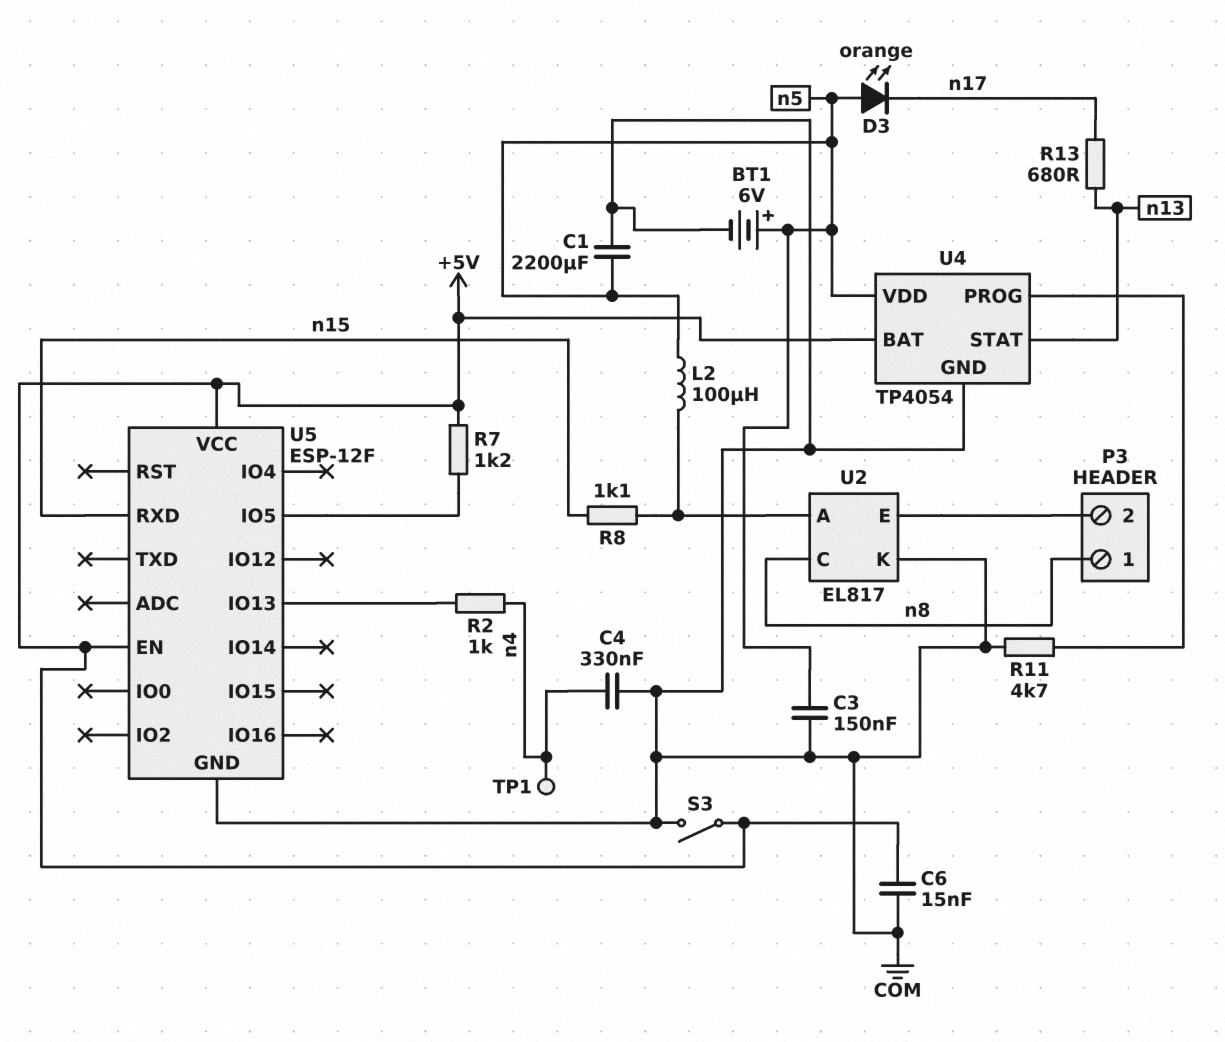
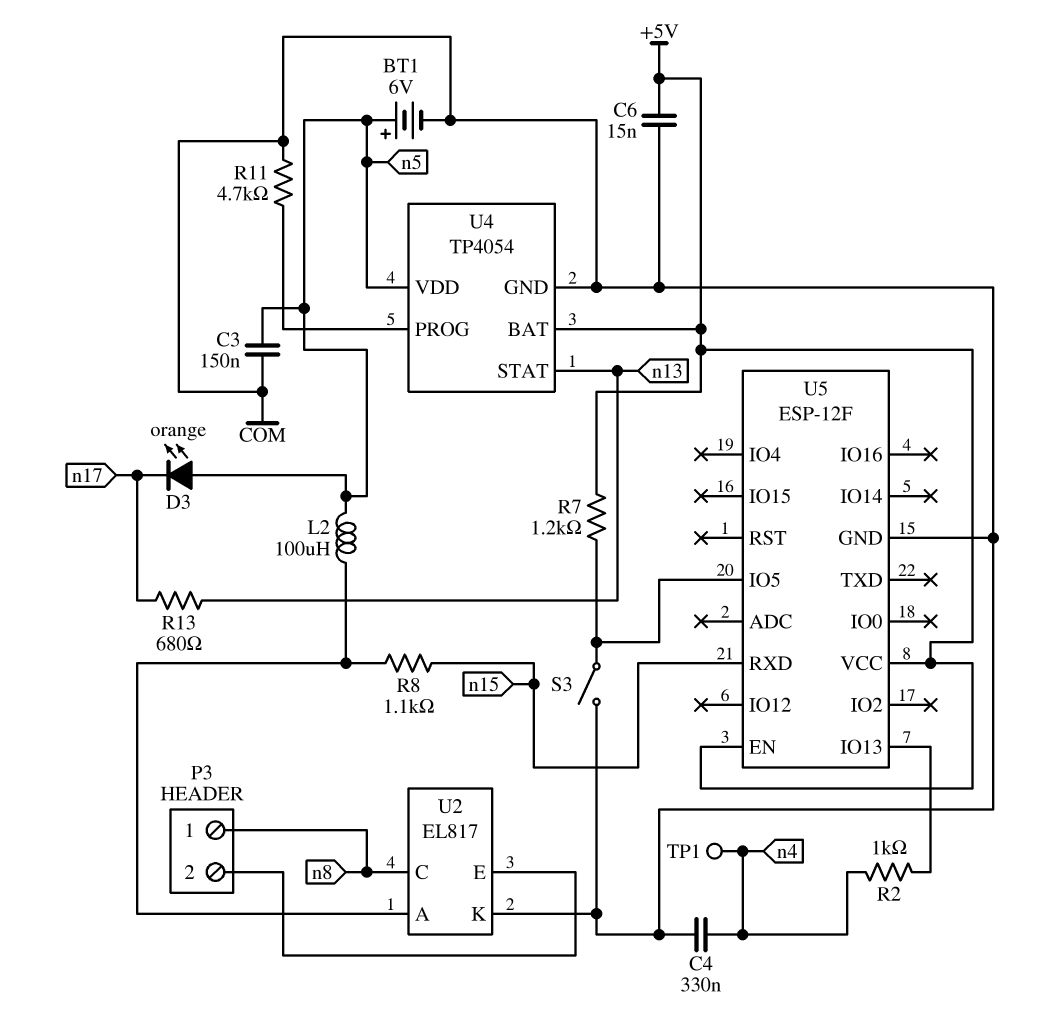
C1: 2200uF (COM, n5) -> none
S3: switch (+5V, COM) -> switch (COM, U5/IO5)

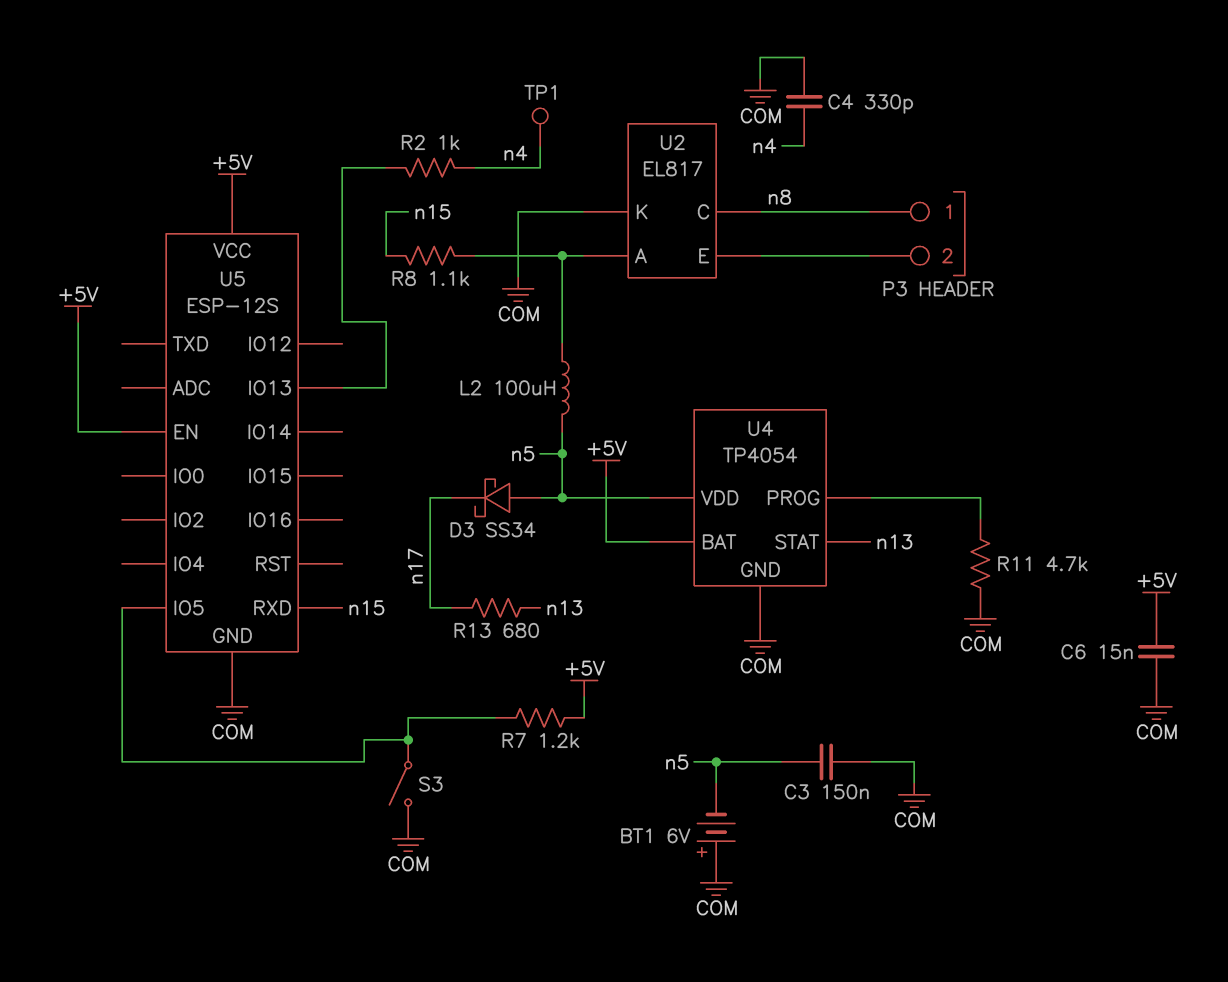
BT1: 6V (plus n5, minus COM) -> 6V (plus COM, minus n5)
C4: 330nF (COM, n4) -> 330pF (COM, n4)
D3: LED orange (A n5, K n17) -> schottky SS34 (A n5, K n17)
U5: ESP-12F -> ESP-12S

